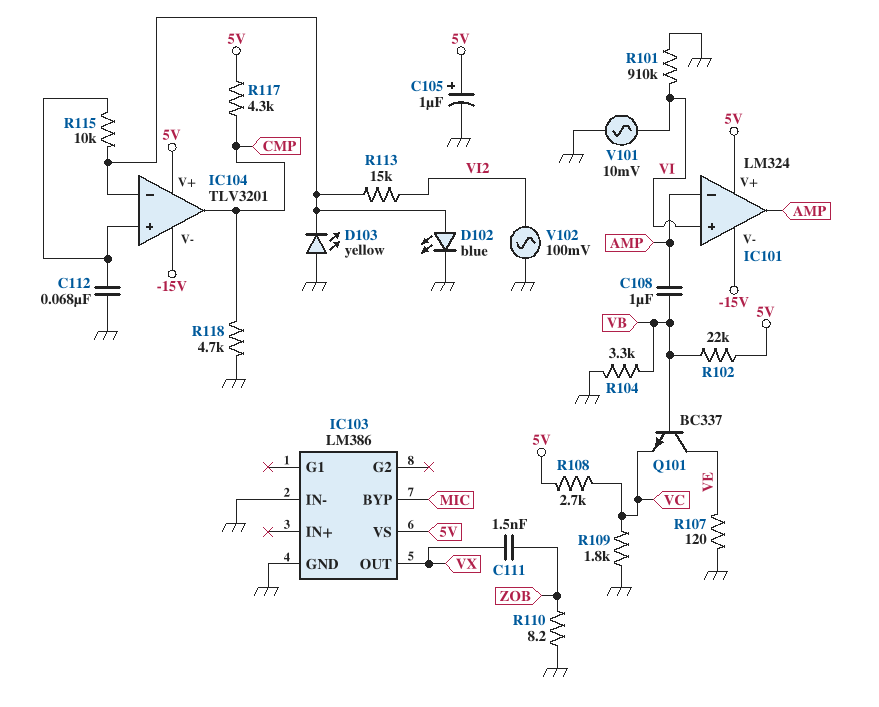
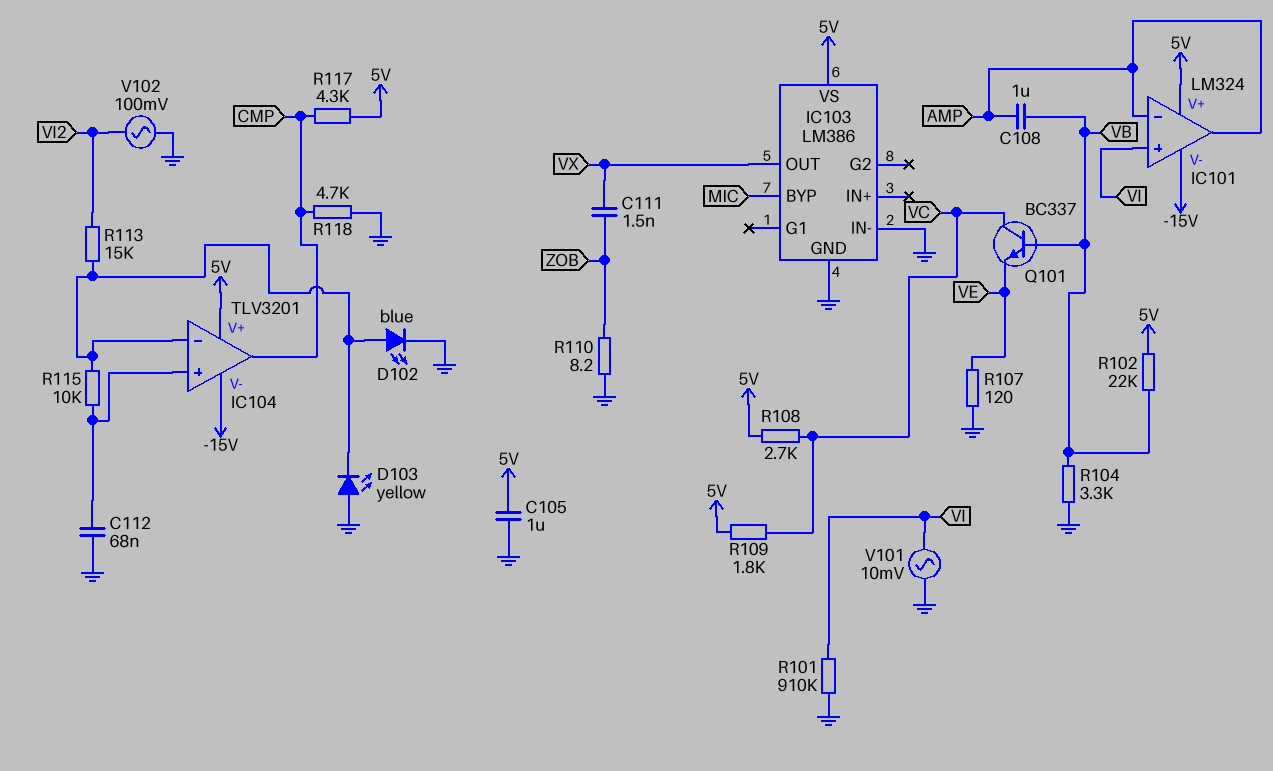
C105: 1uF (plus 5V, minus GND) -> 1uF (5V, GND)
Q101: NPN BC337 (B VB, C VE, E VC) -> NPN BC337 (B VB, C VC, E VE)
R109: 1.8k (GND, VC) -> 1.8k (5V, VC)

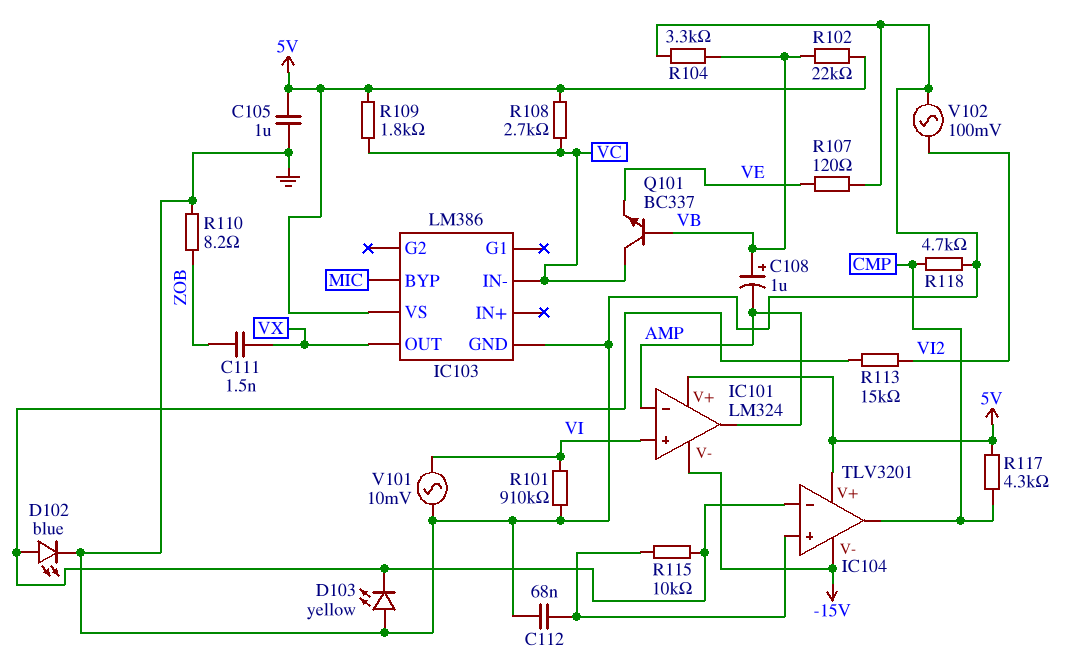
C108: 1uF (AMP, VB) -> 1uF (plus VB, minus AMP)
IC103 pin IN-: GND -> VC

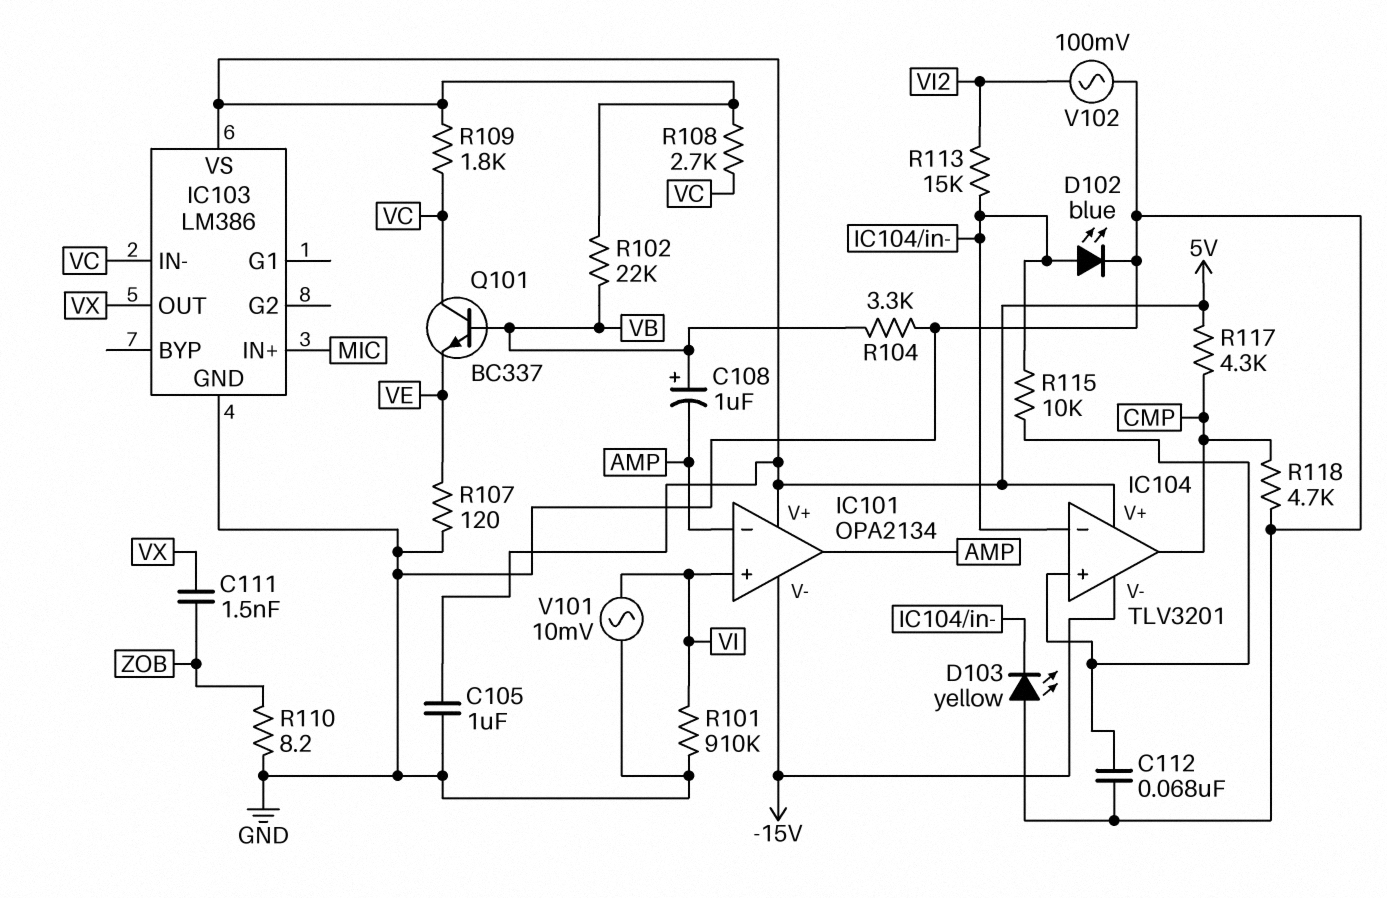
IC101: LM324 -> OPA2134
IC103 pin BYP: MIC -> none
IC103 pin IN+: none -> MIC

